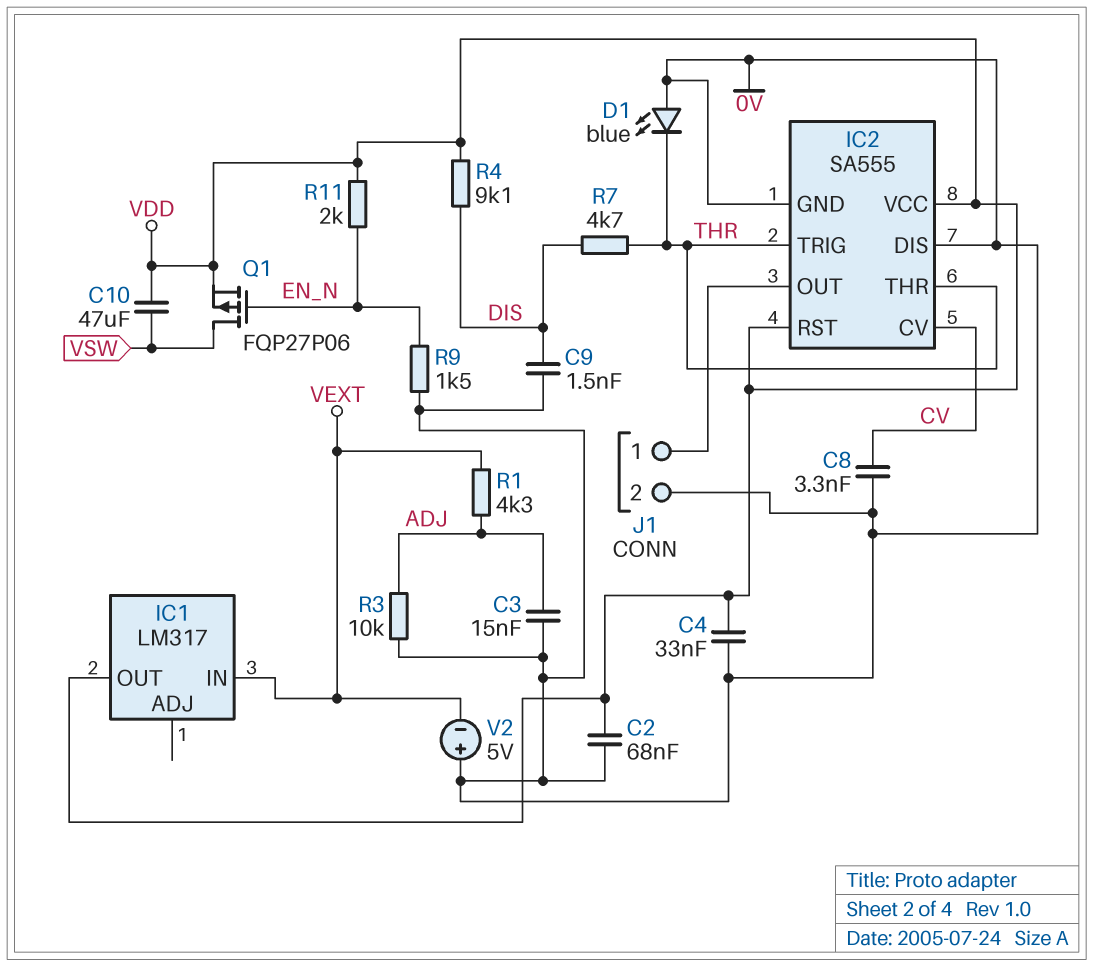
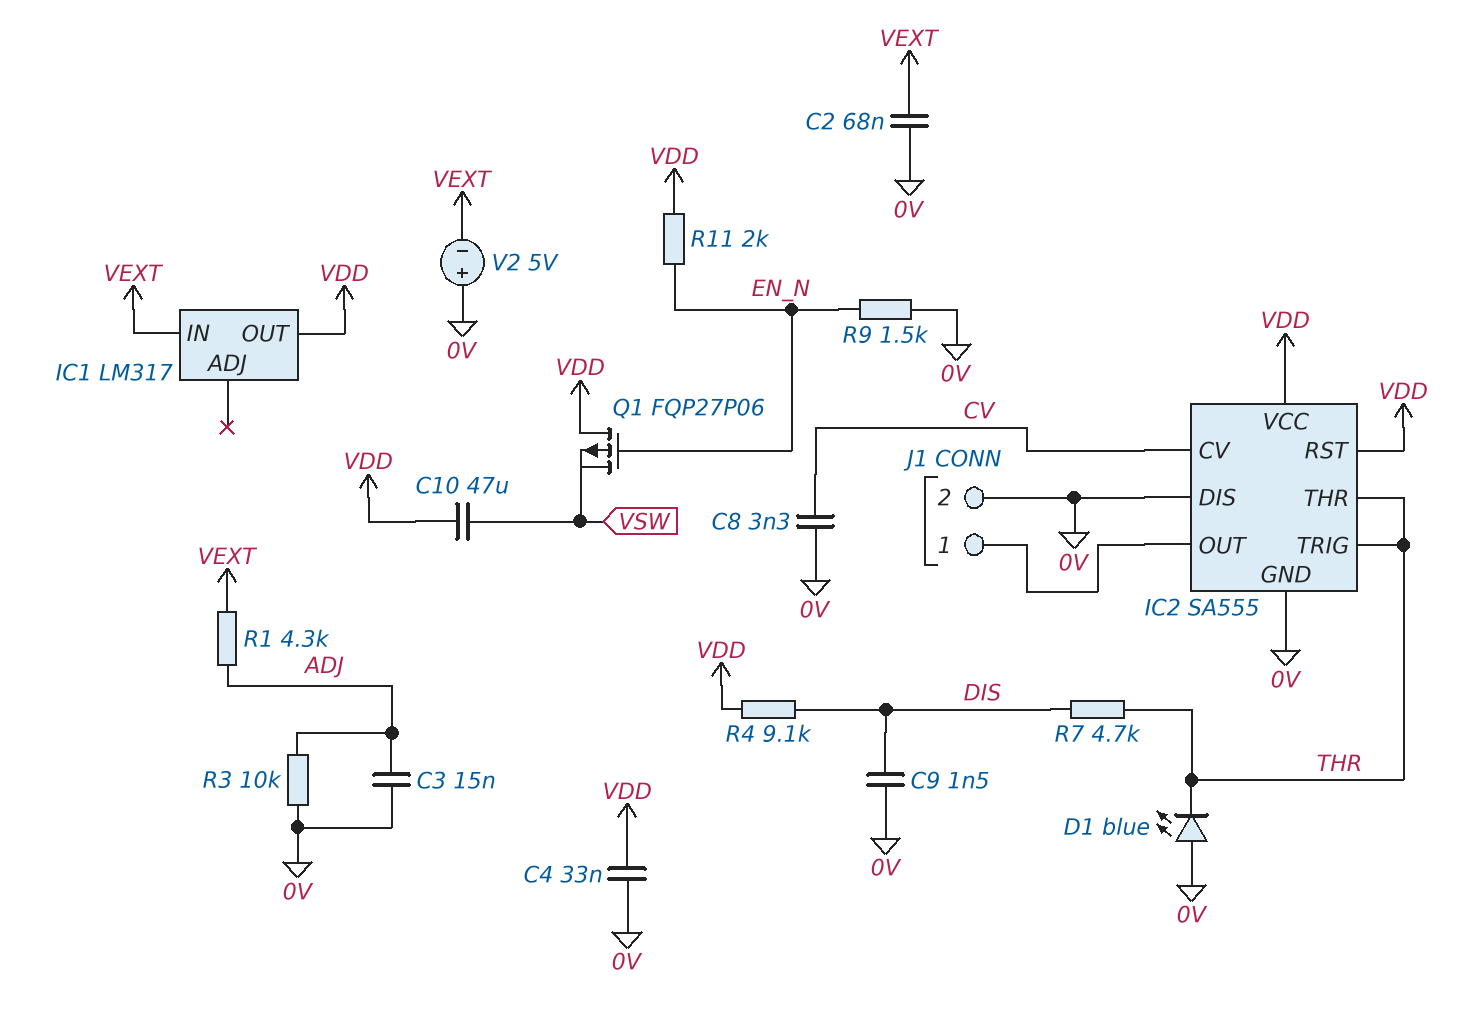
C2: 68nF (0V, VDD) -> 68nF (0V, VEXT)
Q1: PMOS FQP27P06 (G EN_N, D VSW, S VDD) -> PMOS FQP27P06 (G EN_N, D VDD, S VSW)

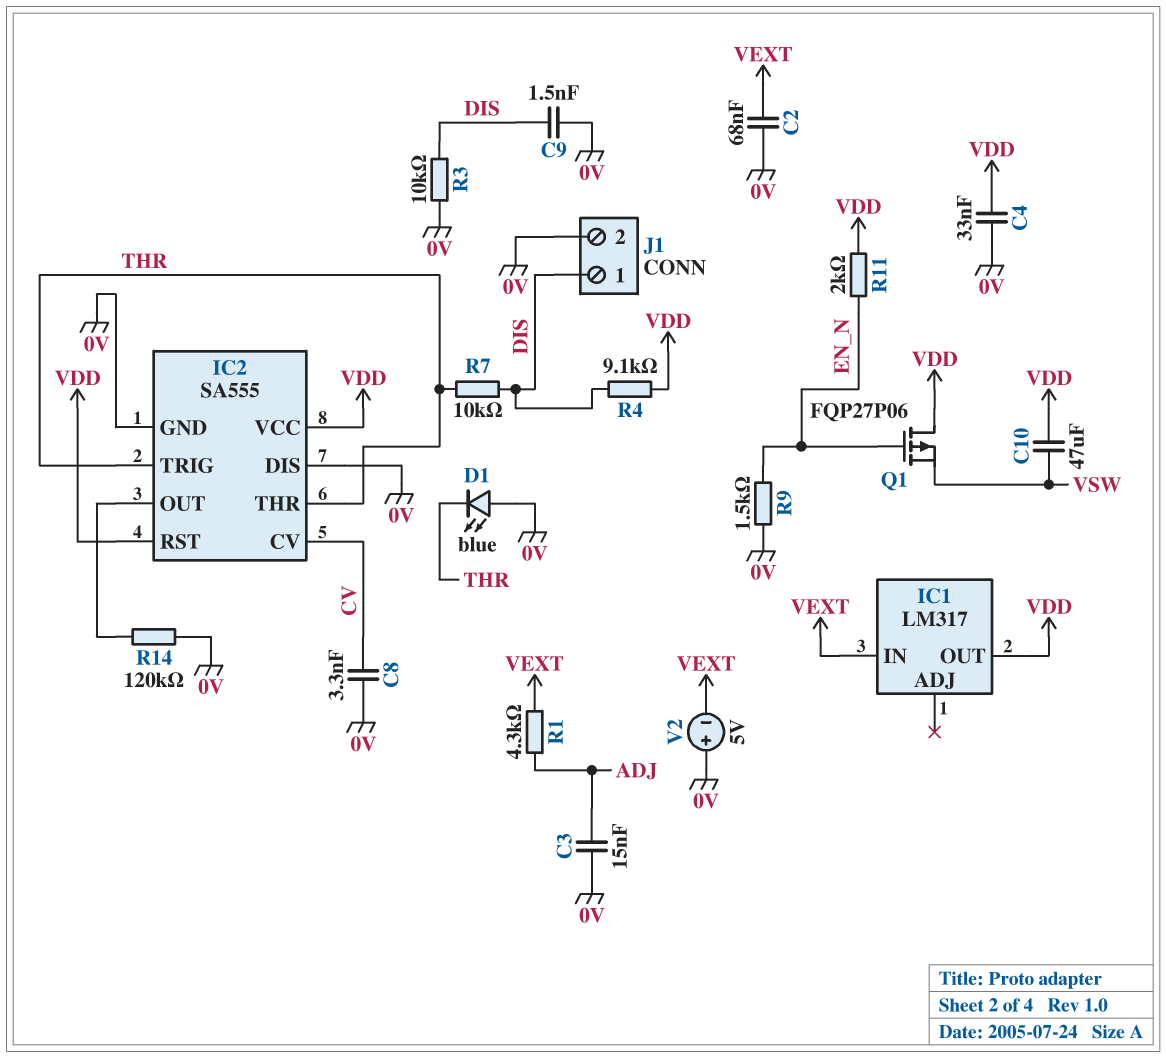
J1 pin 1: IC2/OUT -> DIS
R3: 10k (0V, ADJ) -> 10k (0V, DIS)
R7: 4.7k (DIS, THR) -> 10k (DIS, THR)
R14: none -> 120k (0V, IC2/OUT)

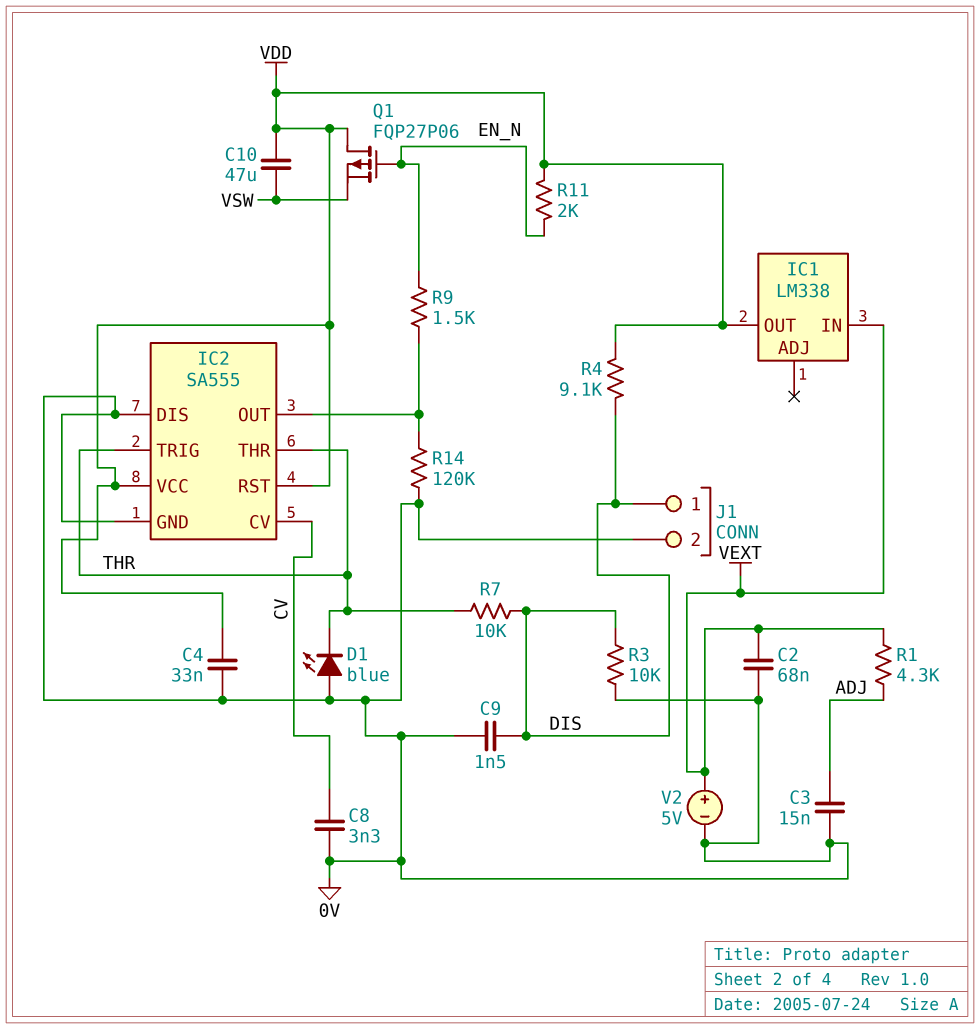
IC1: LM317 -> LM338
R9: 1.5k (0V, EN_N) -> 1.5k (EN_N, IC2/OUT)
V2: 5V (plus 0V, minus VEXT) -> 5V (plus VEXT, minus 0V)

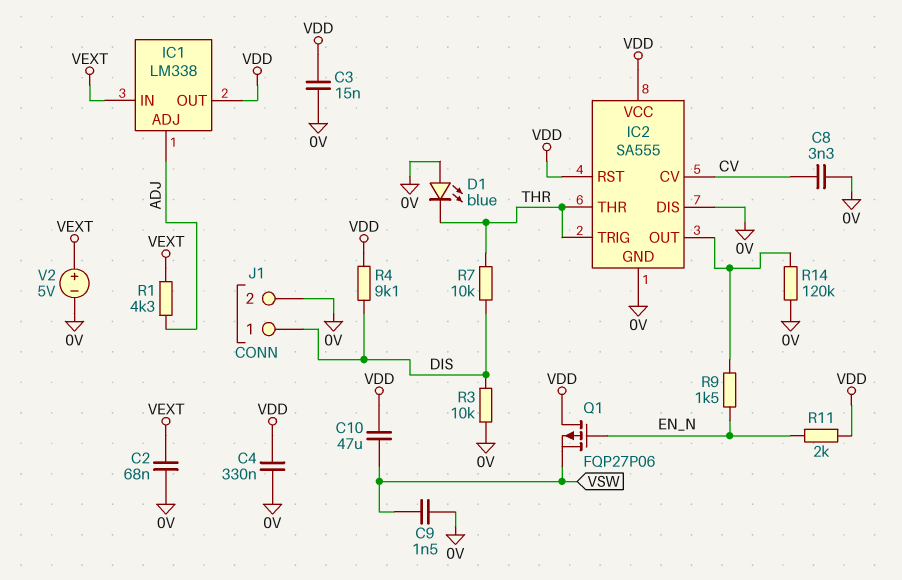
C3: 15nF (0V, ADJ) -> 15nF (0V, VDD)
C4: 33nF (0V, VDD) -> 330nF (0V, VDD)
C9: 1.5nF (0V, DIS) -> 1.5nF (0V, VSW)
IC1 pin ADJ: none -> ADJ

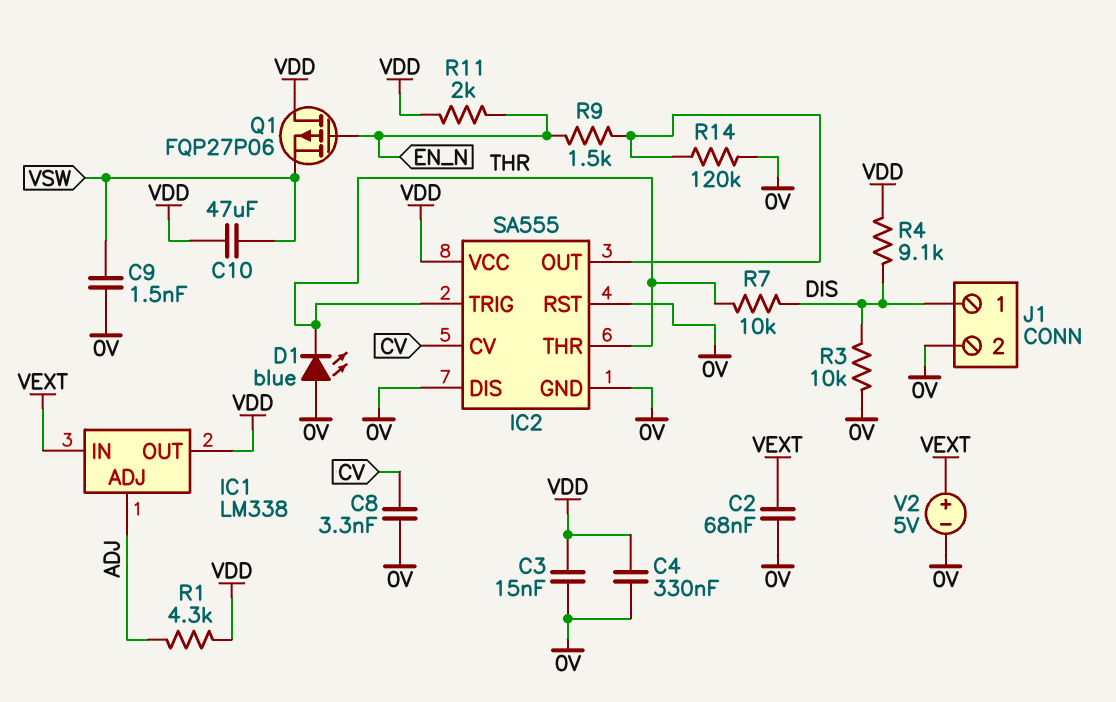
IC2 pin RST: VDD -> 0V
R1: 4.3k (ADJ, VEXT) -> 4.3k (ADJ, VDD)

